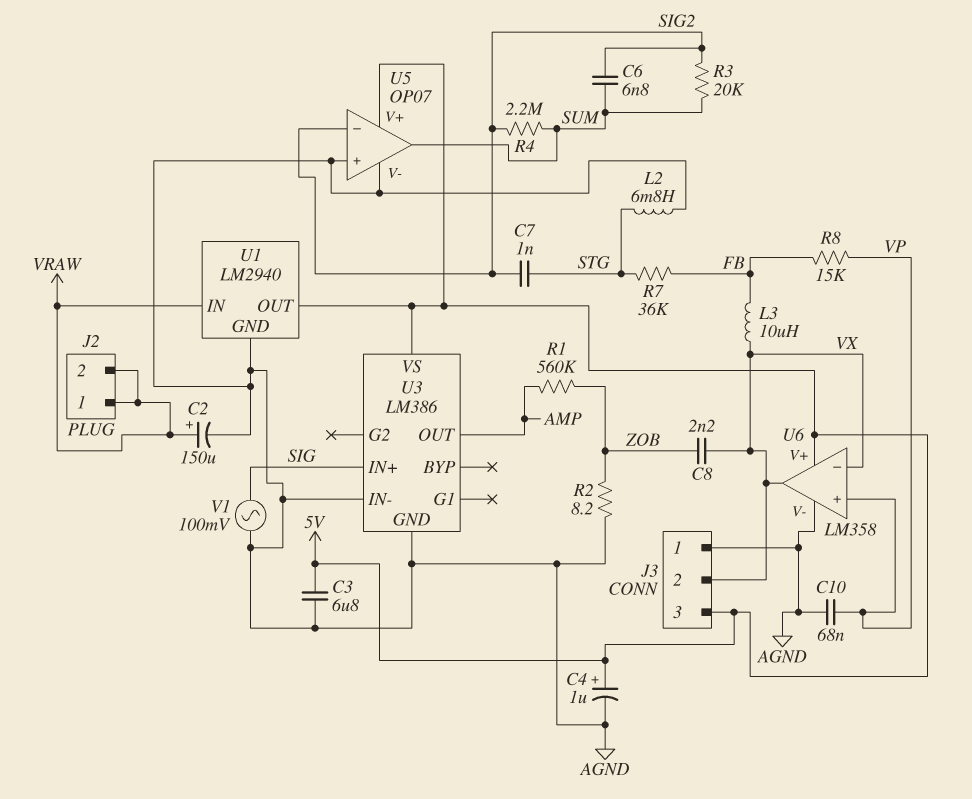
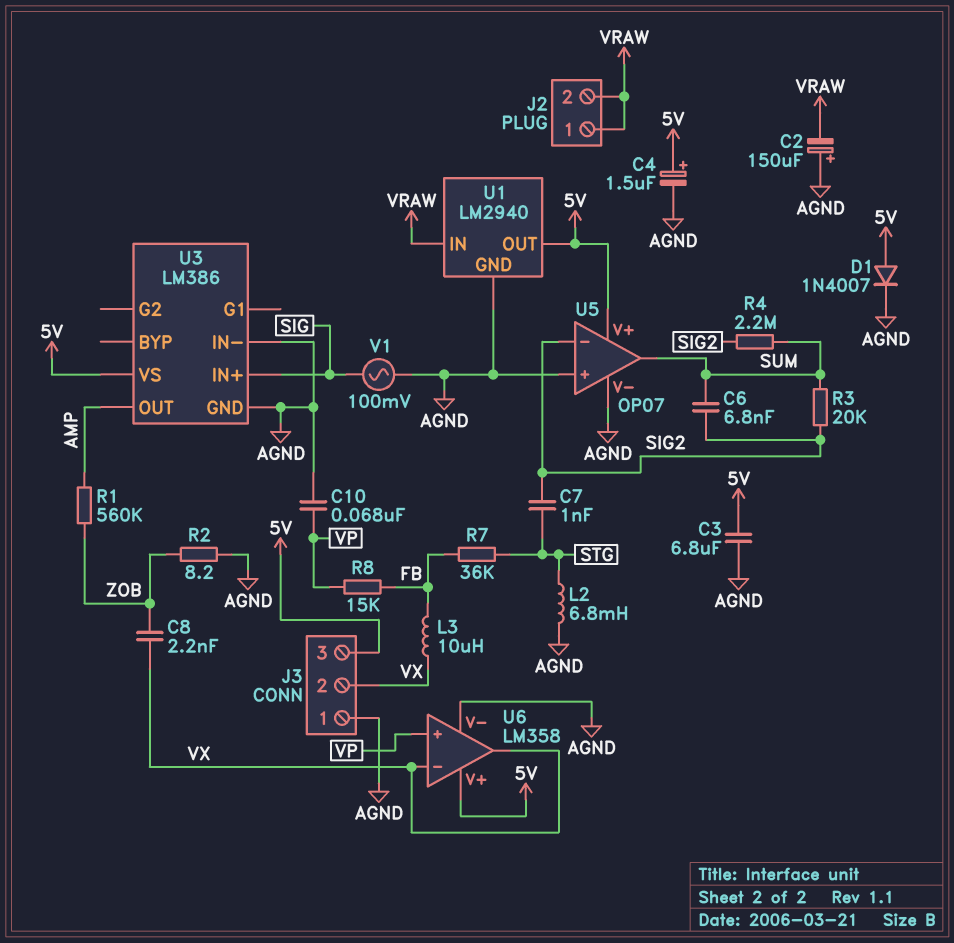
C2: 150uF (plus VRAW, minus AGND) -> 150uF (plus AGND, minus VRAW)
C4: 1uF (plus 5V, minus AGND) -> 1.5uF (plus 5V, minus AGND)
D1: none -> diode 1N4007 (A 5V, K AGND)

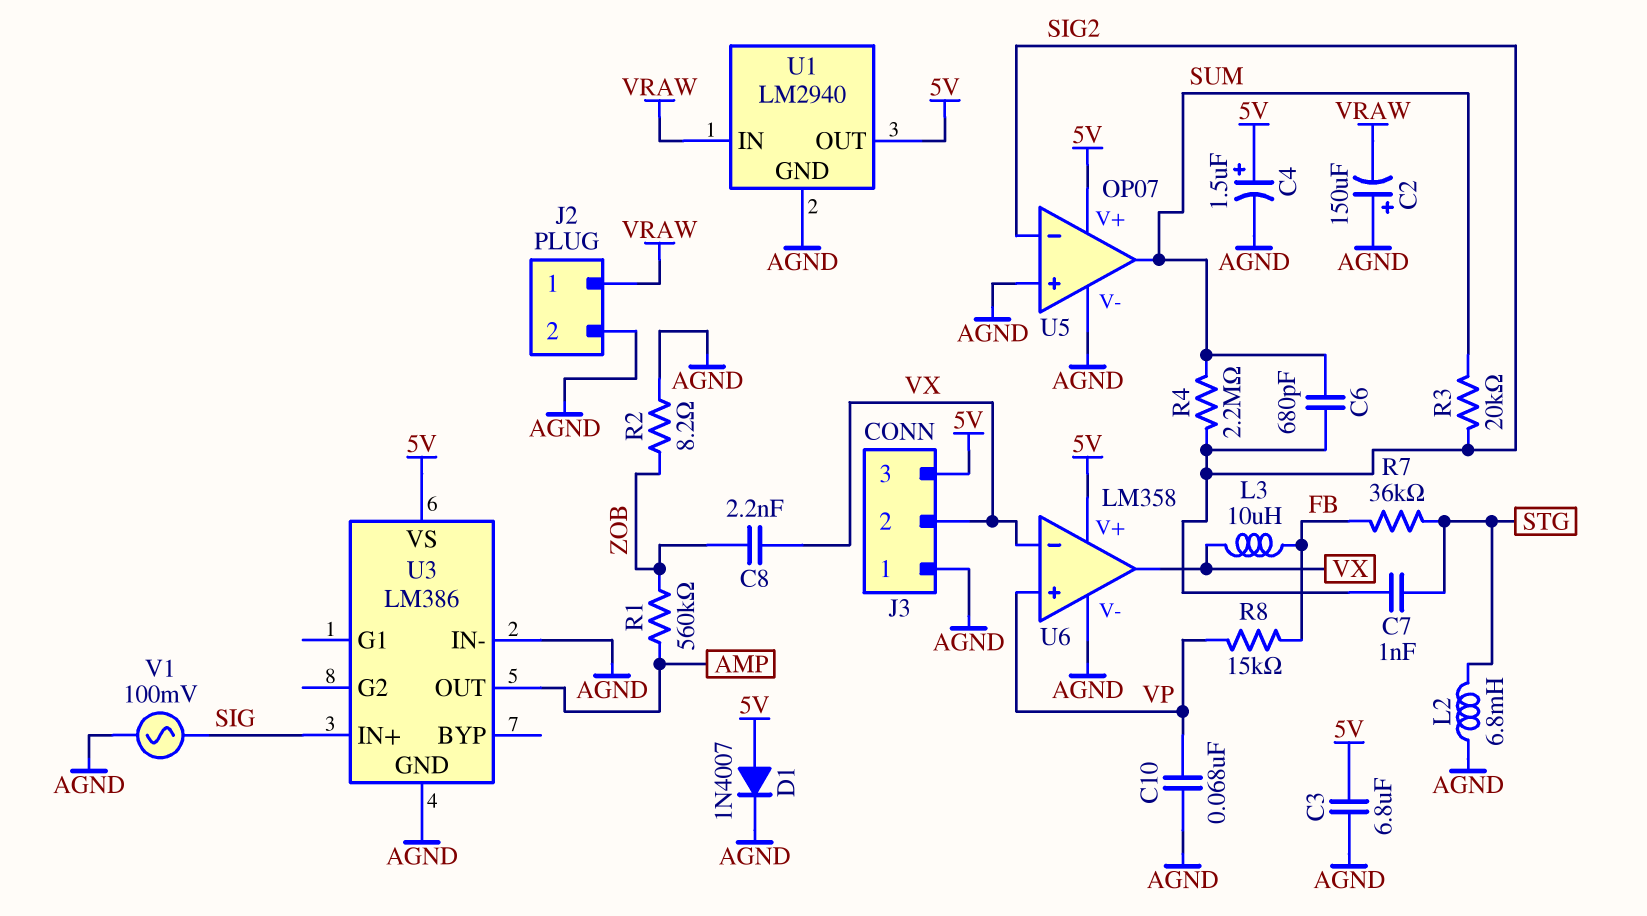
C6: 6.8nF (SIG2, SUM) -> 680pF (SIG2, SUM)
J2 pin 2: VRAW -> AGND

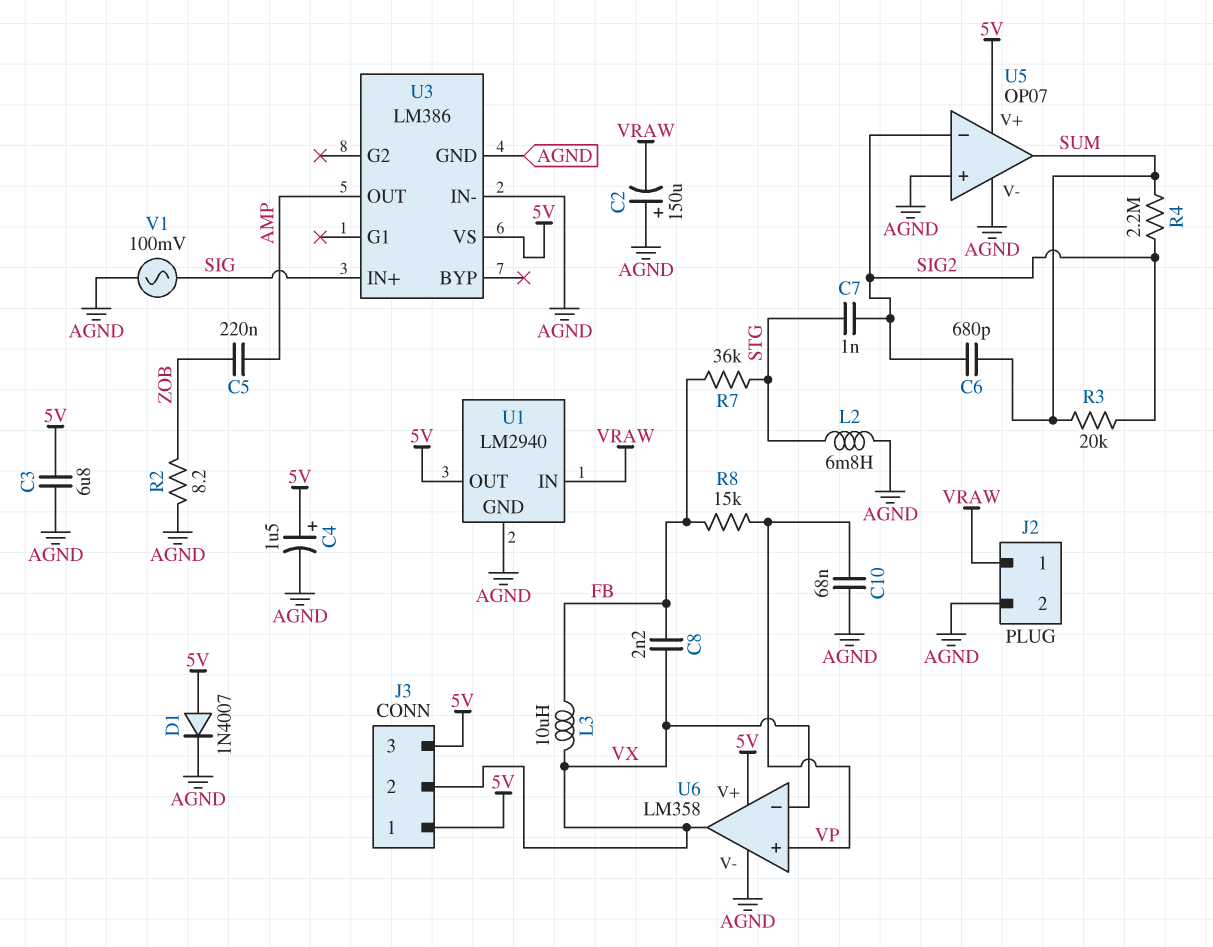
C5: none -> 220nF (AMP, ZOB)
C8: 2.2nF (VX, ZOB) -> 2.2nF (FB, VX)
J3 pin 1: AGND -> 5V
R1: 560k (AMP, ZOB) -> none

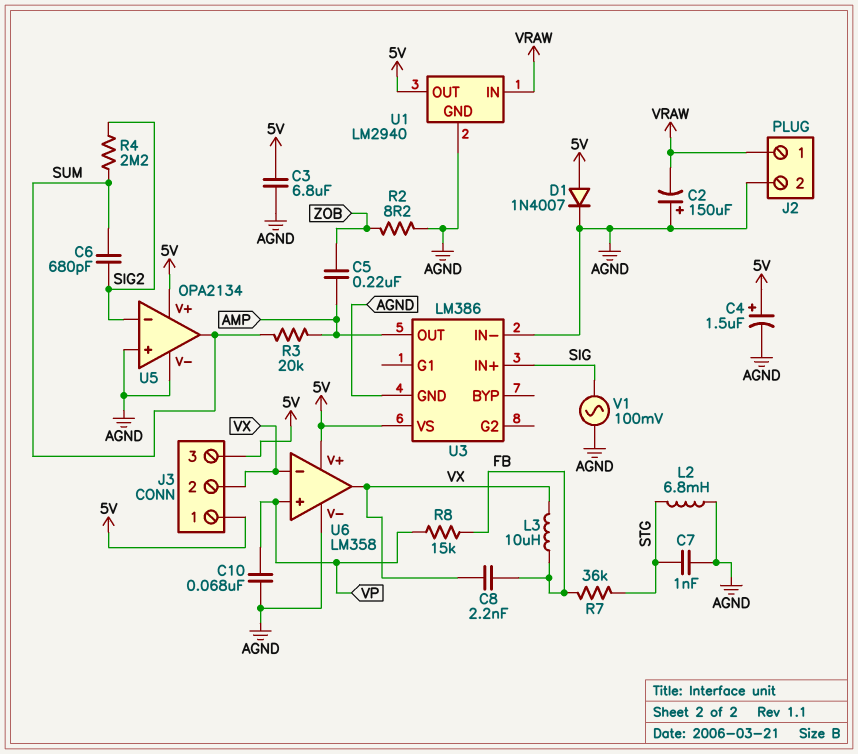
C7: 1nF (SIG2, STG) -> 1nF (AGND, STG)
R3: 20k (SIG2, SUM) -> 20k (AMP, SUM)
U5: OP07 -> OPA2134

